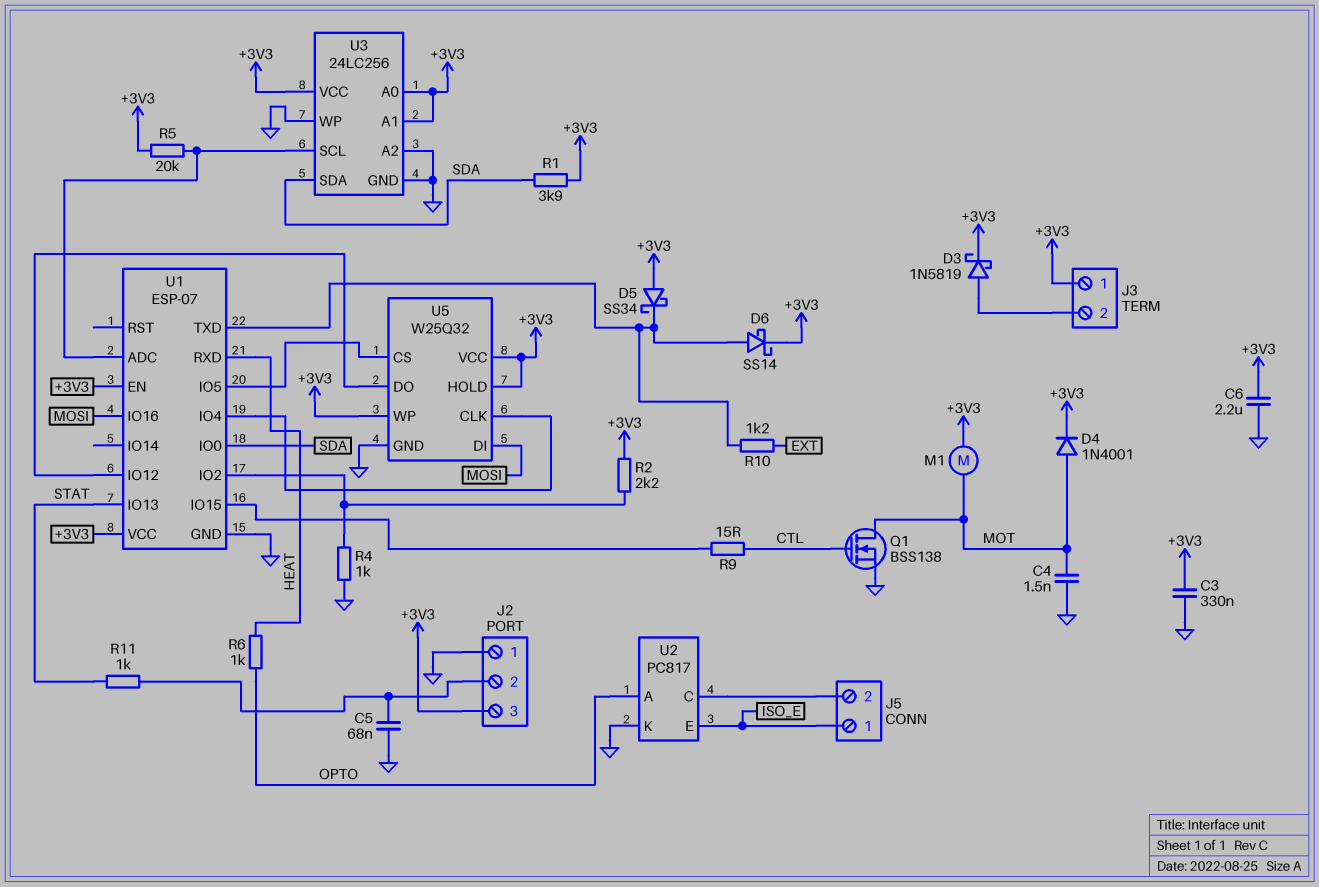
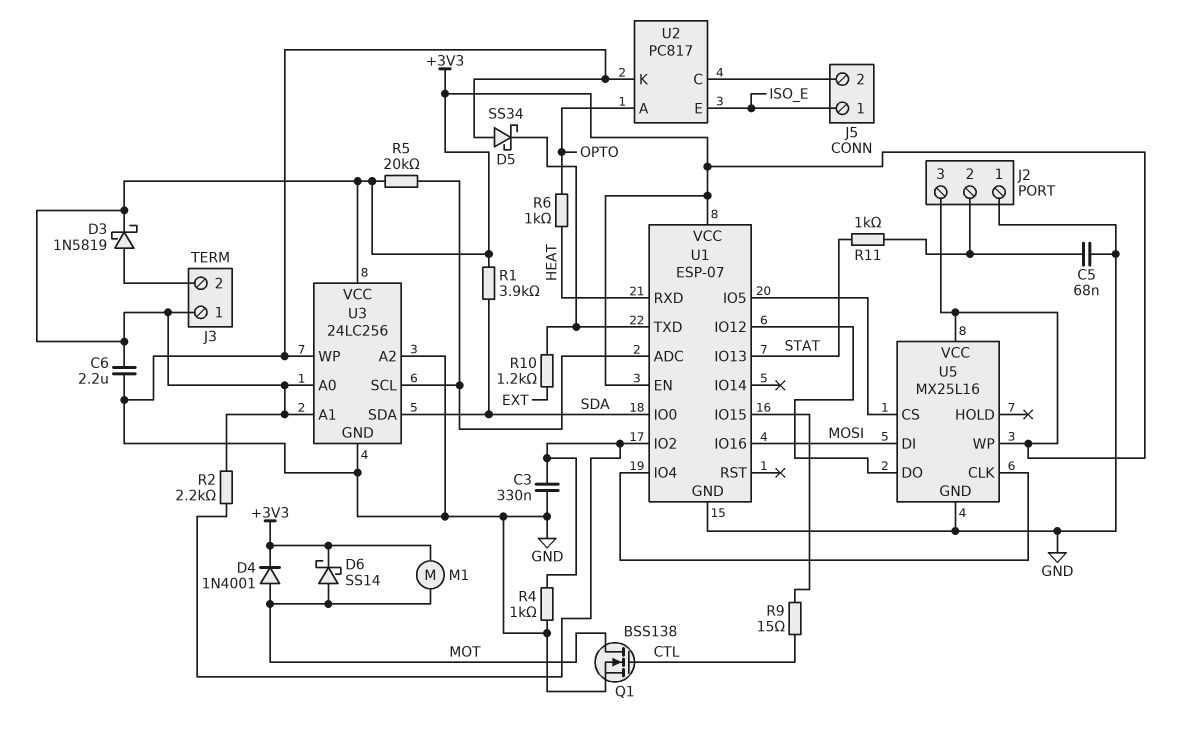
C3: 330nF (+3V3, GND) -> 330nF (GND, U1/IO2)
C4: 1.5nF (GND, MOT) -> none
D5: schottky SS34 (A +3V3, K U1/TXD) -> schottky SS34 (A GND, K U1/TXD)
D6: schottky SS14 (A U1/TXD, K +3V3) -> schottky SS14 (A MOT, K +3V3)
U5: W25Q32 -> MX25L16
U5 pin HOLD: +3V3 -> none

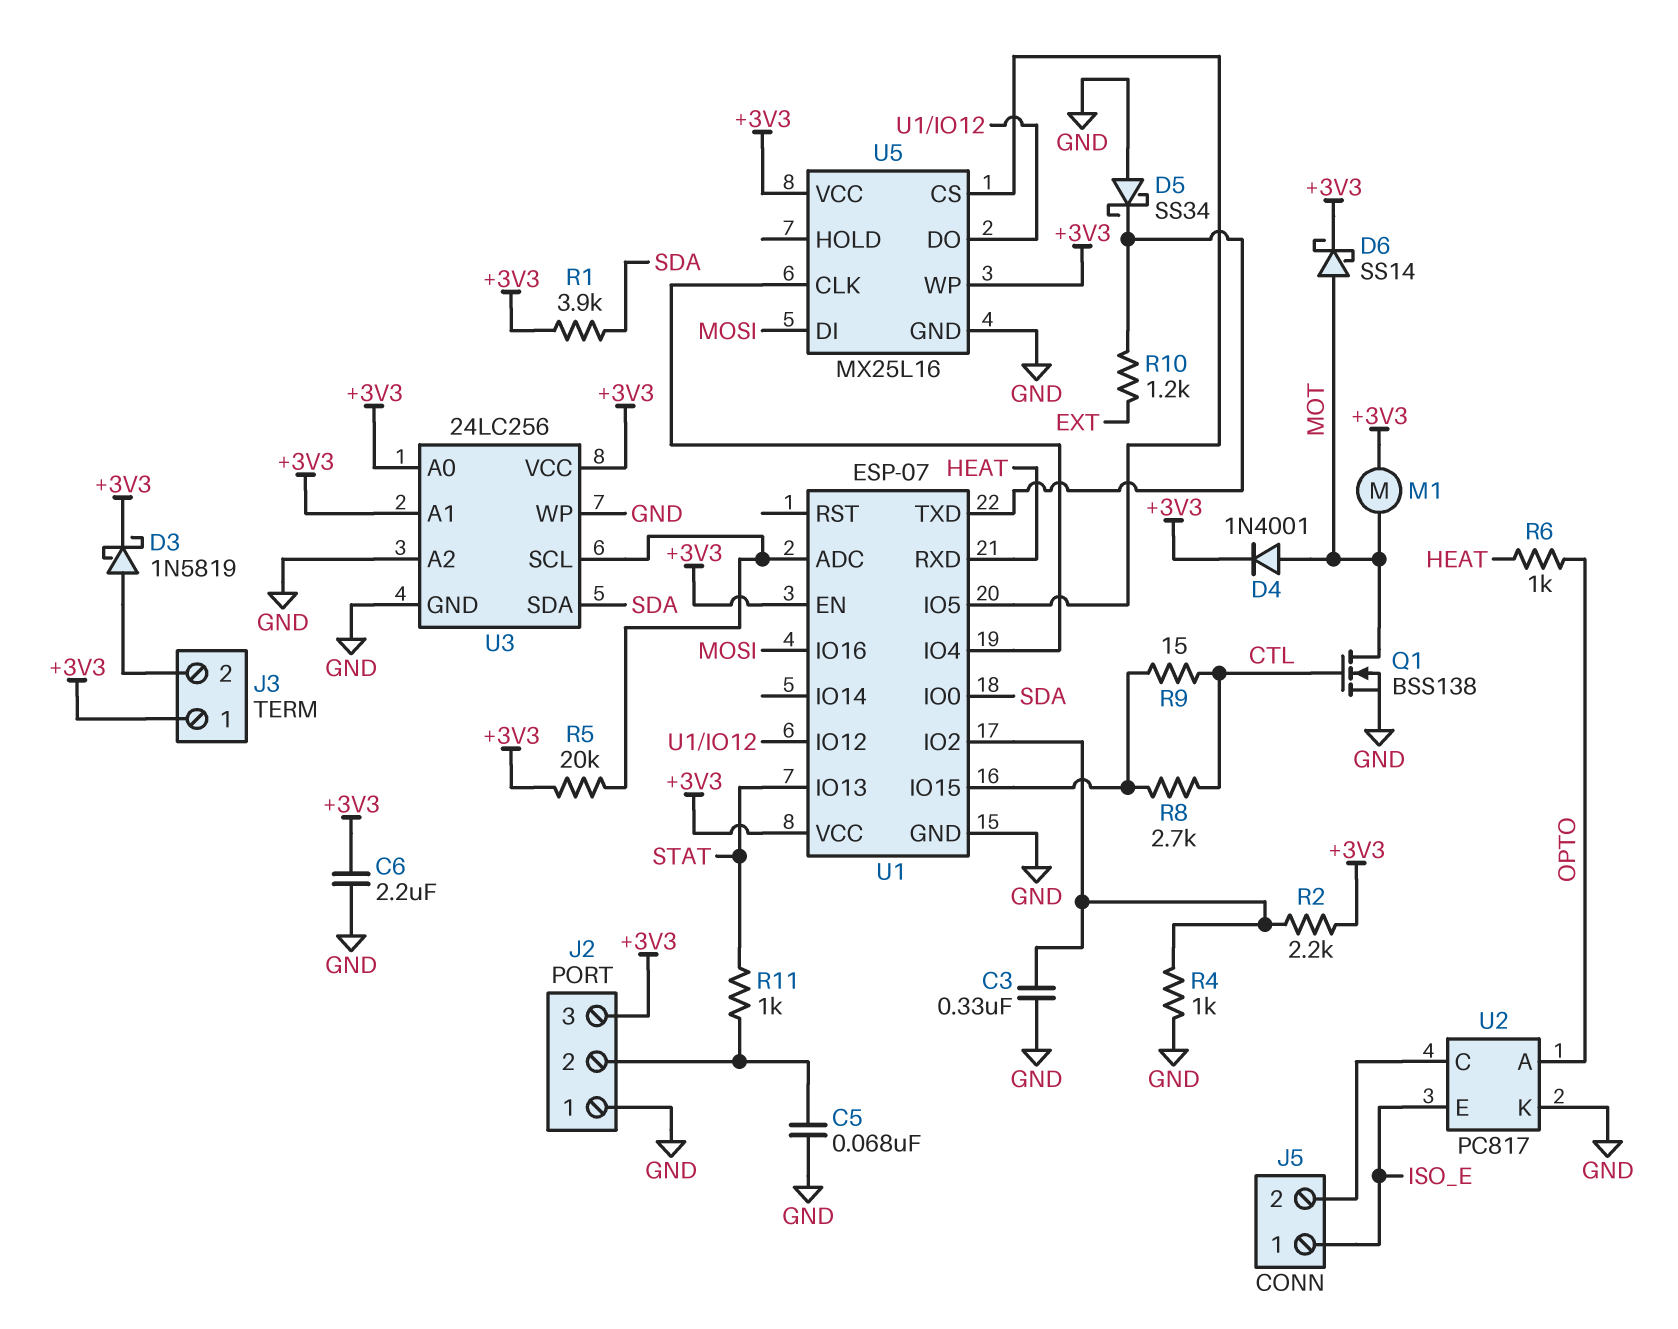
R8: none -> 2.7k (CTL, U1/IO15)

